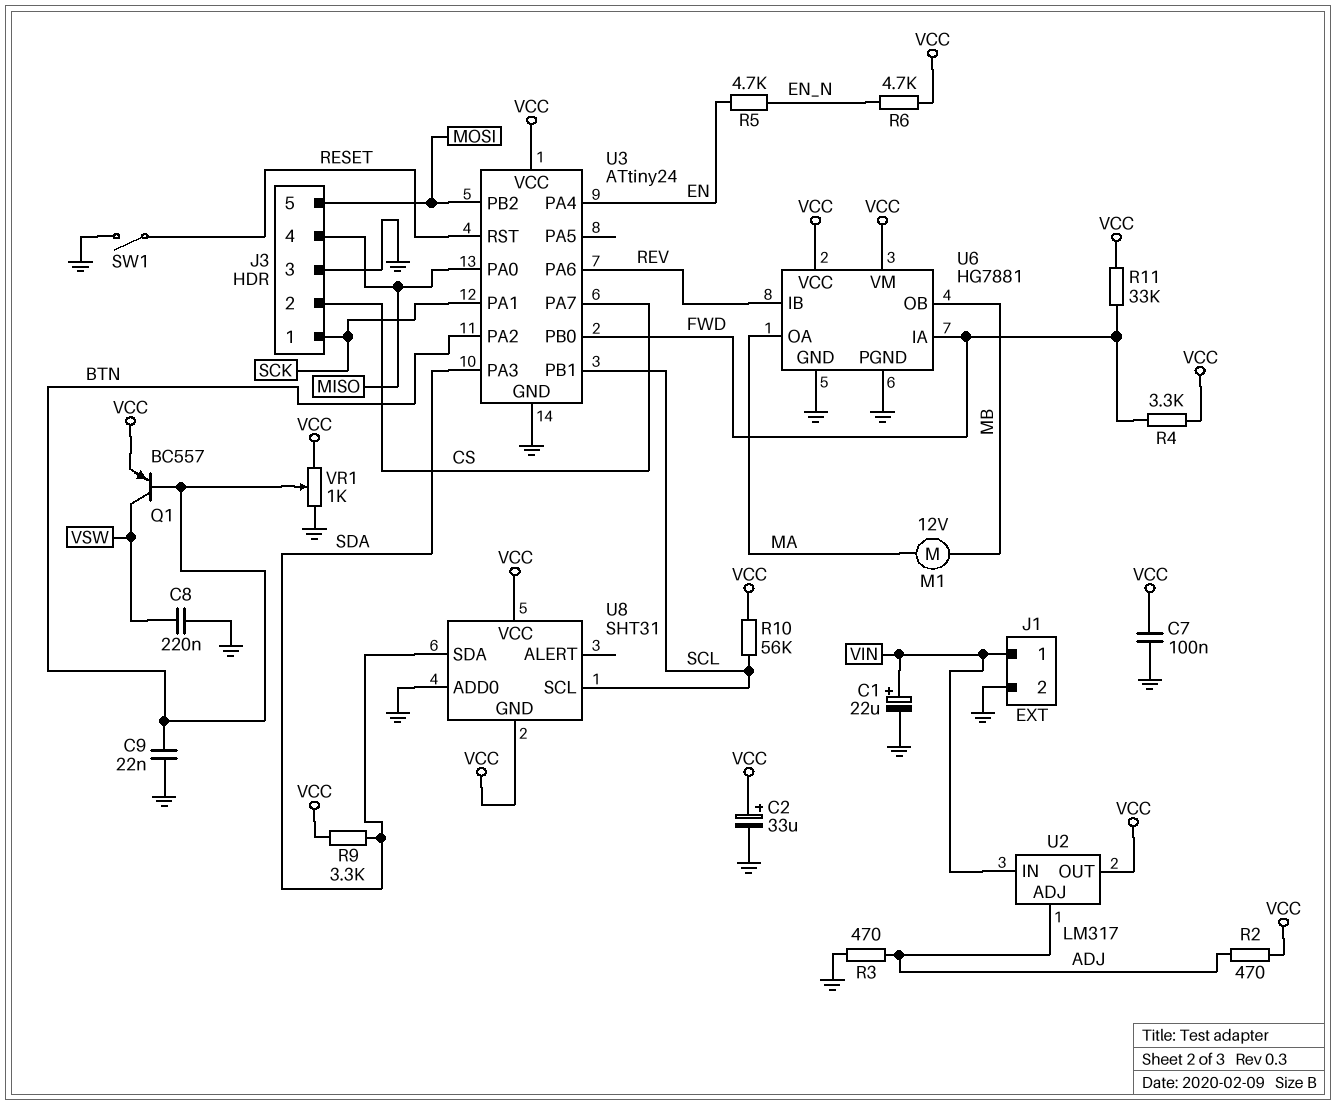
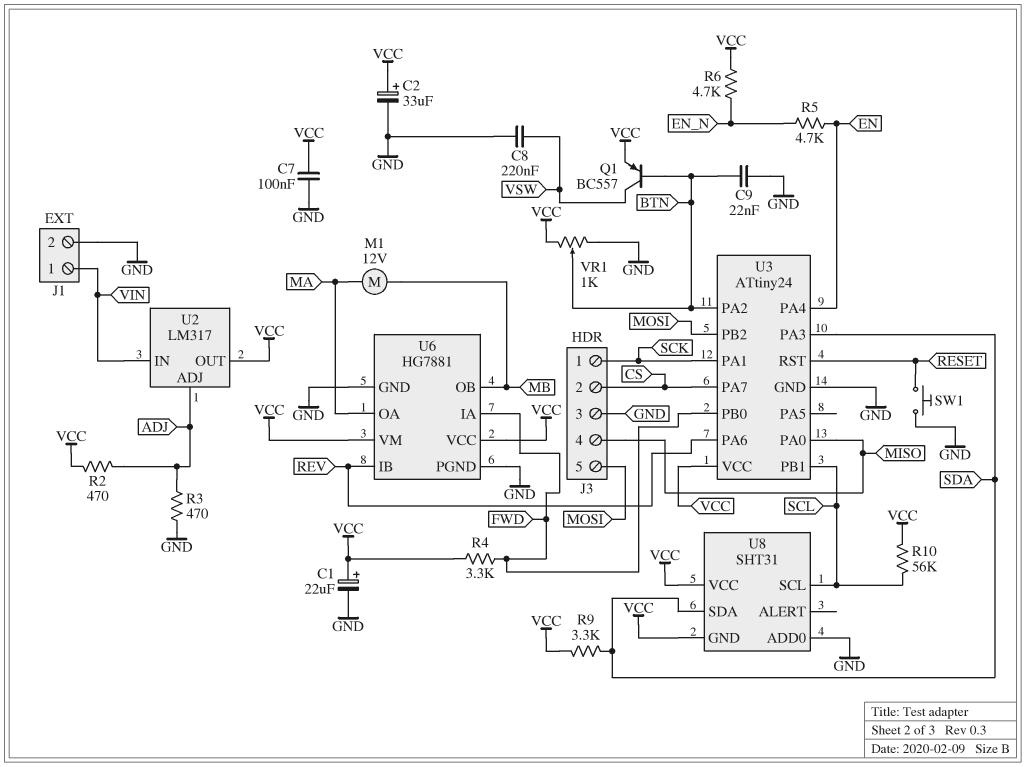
C1: 22uF (plus VIN, minus GND) -> 22uF (plus VCC, minus GND)
R11: 33k (FWD, VCC) -> none
SW1: switch (GND, RESET) -> button (GND, RESET)

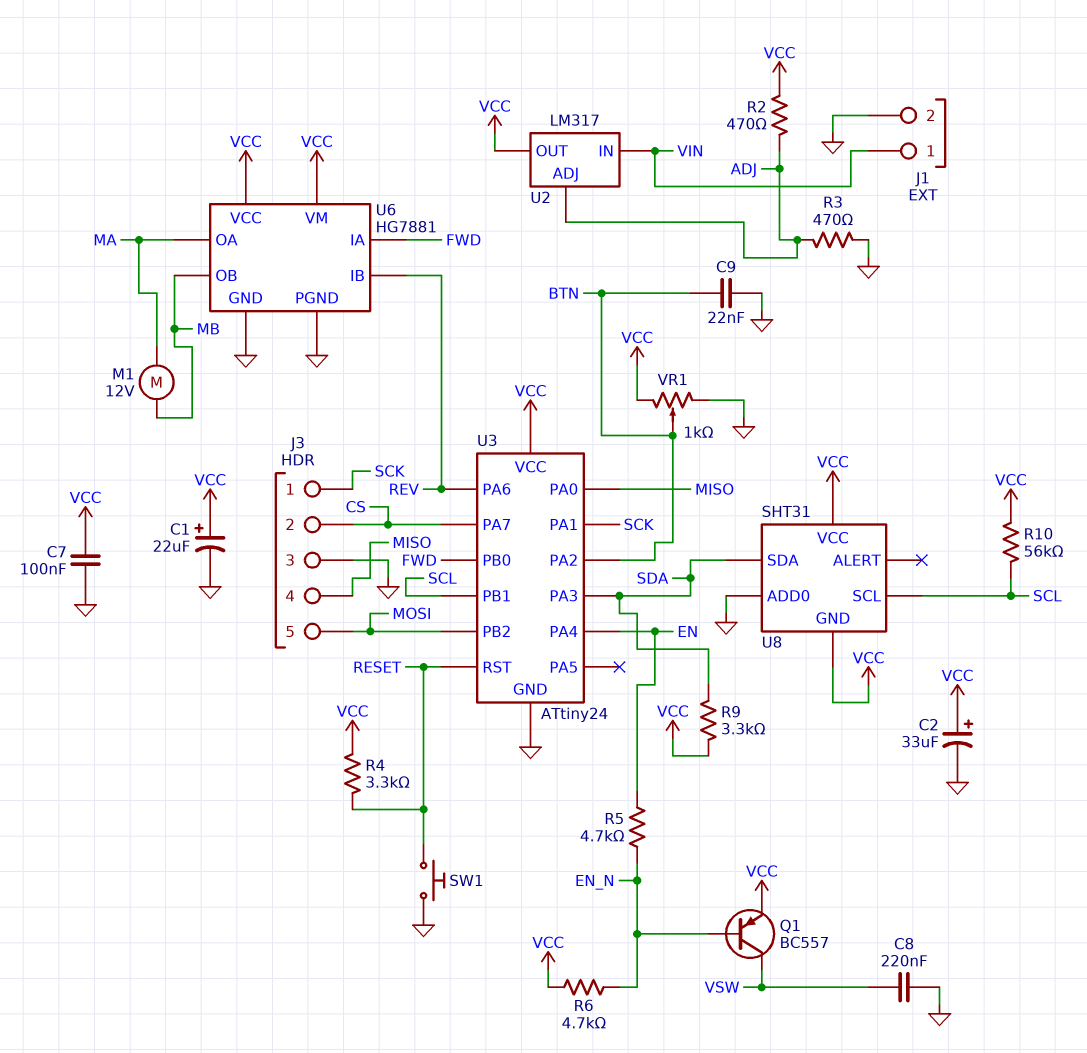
Q1: PNP BC557 (B BTN, C VSW, E VCC) -> PNP BC557 (B EN_N, C VSW, E VCC)
R4: 3.3k (FWD, VCC) -> 3.3k (RESET, VCC)

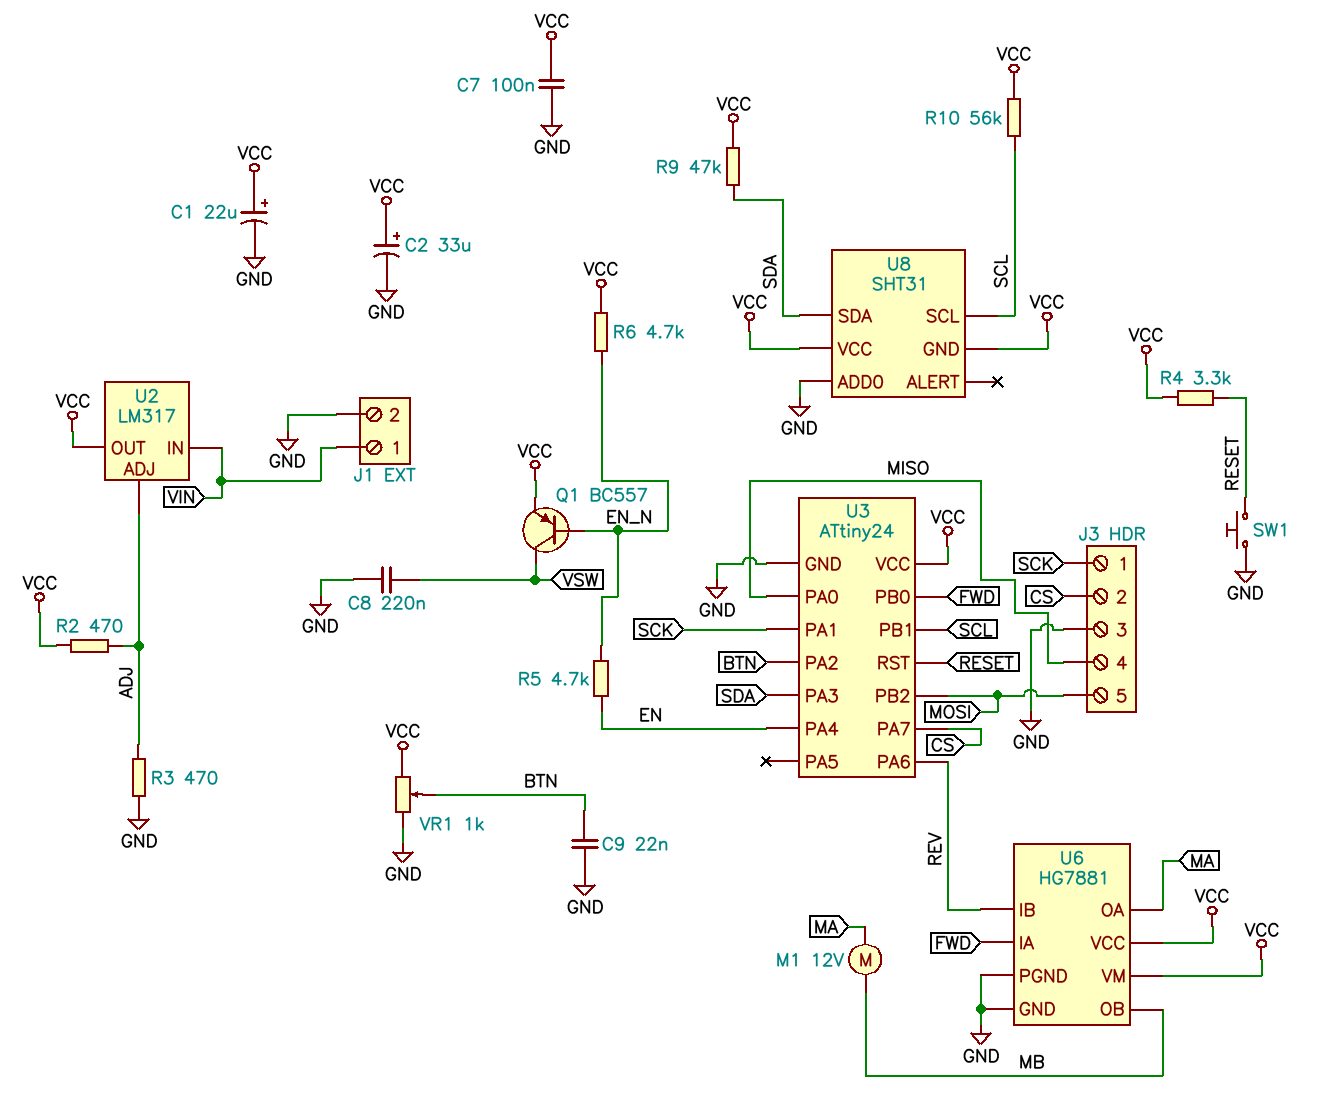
R9: 3.3k (SDA, VCC) -> 47k (SDA, VCC)

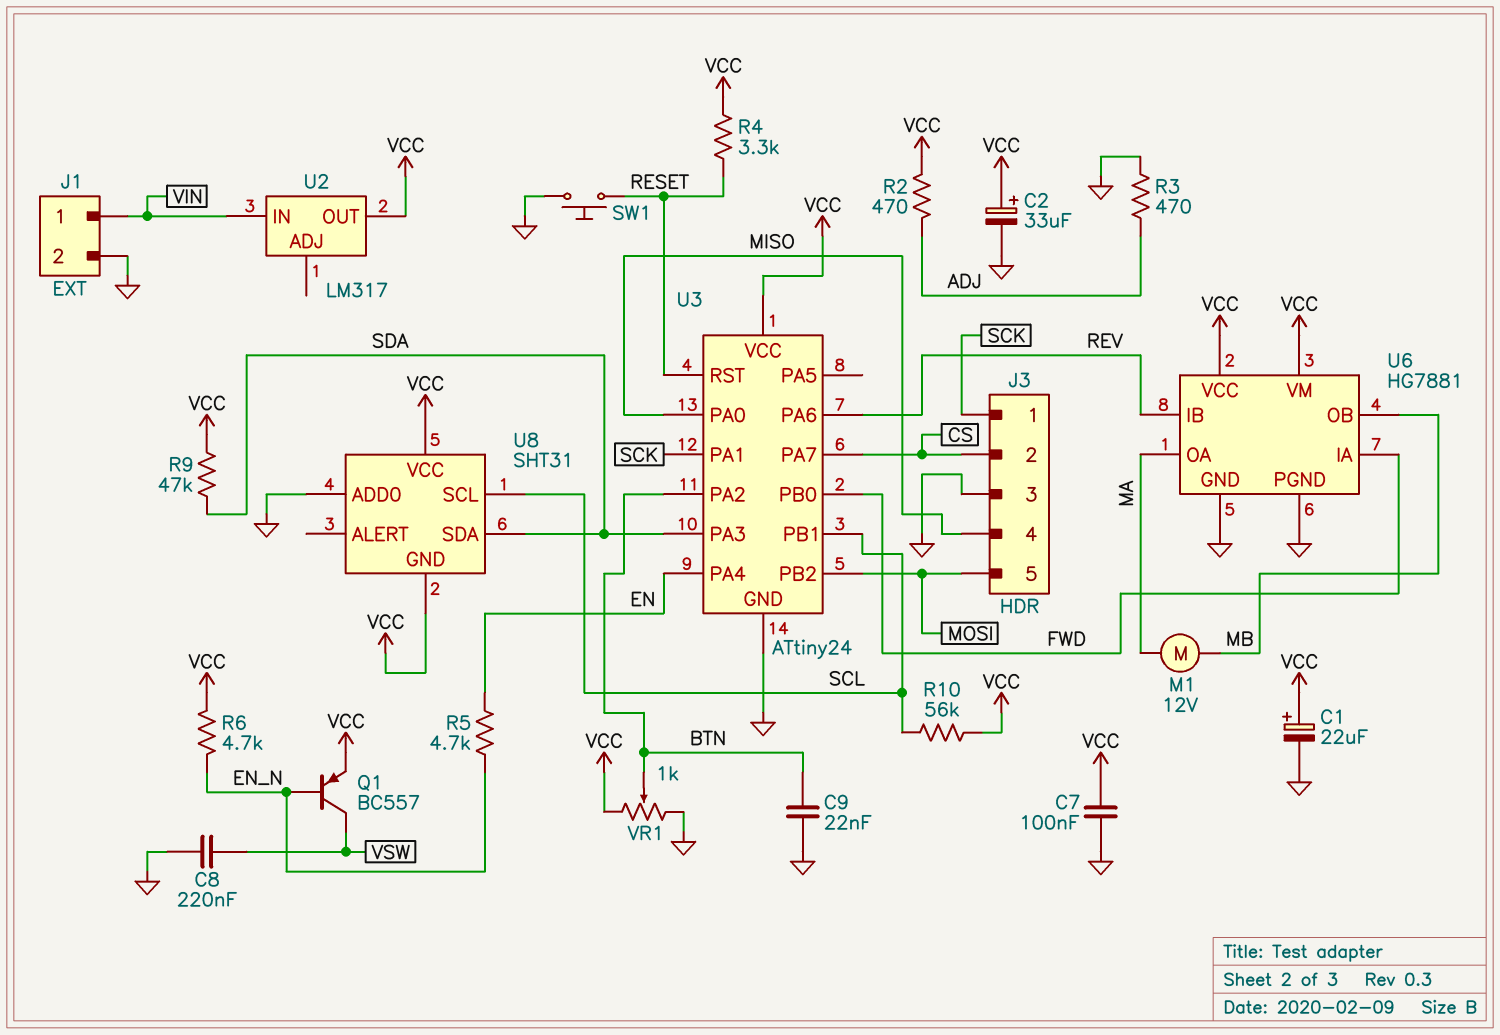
U2 pin ADJ: ADJ -> none

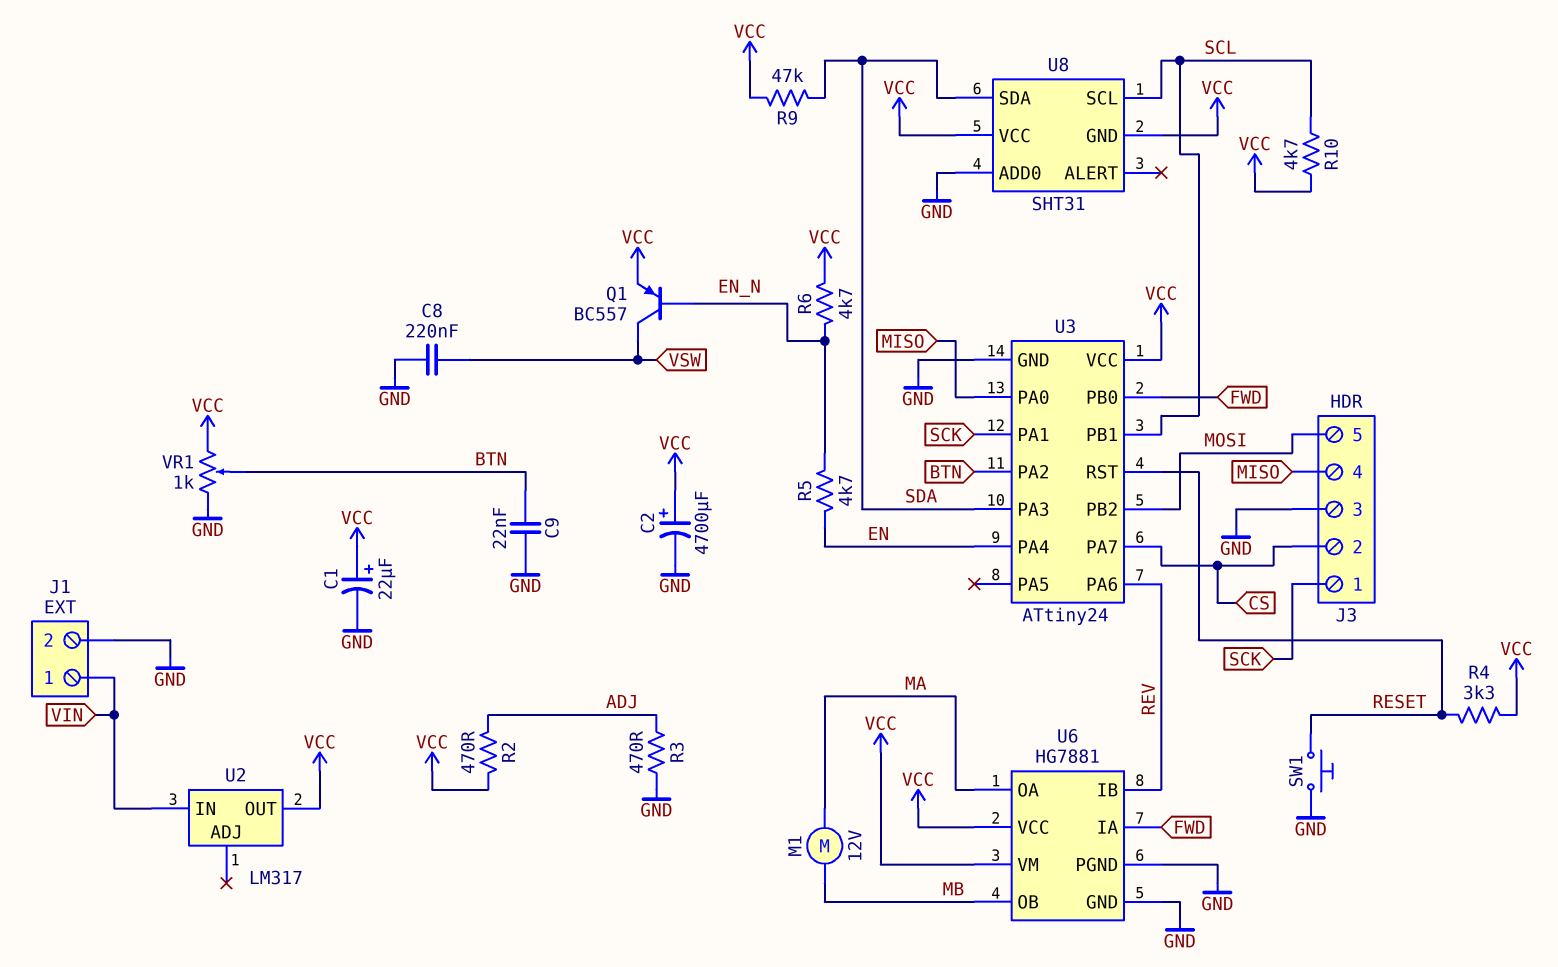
C2: 33uF (plus VCC, minus GND) -> 4700uF (plus VCC, minus GND)
C7: 100nF (GND, VCC) -> none
R10: 56k (SCL, VCC) -> 4.7k (SCL, VCC)

